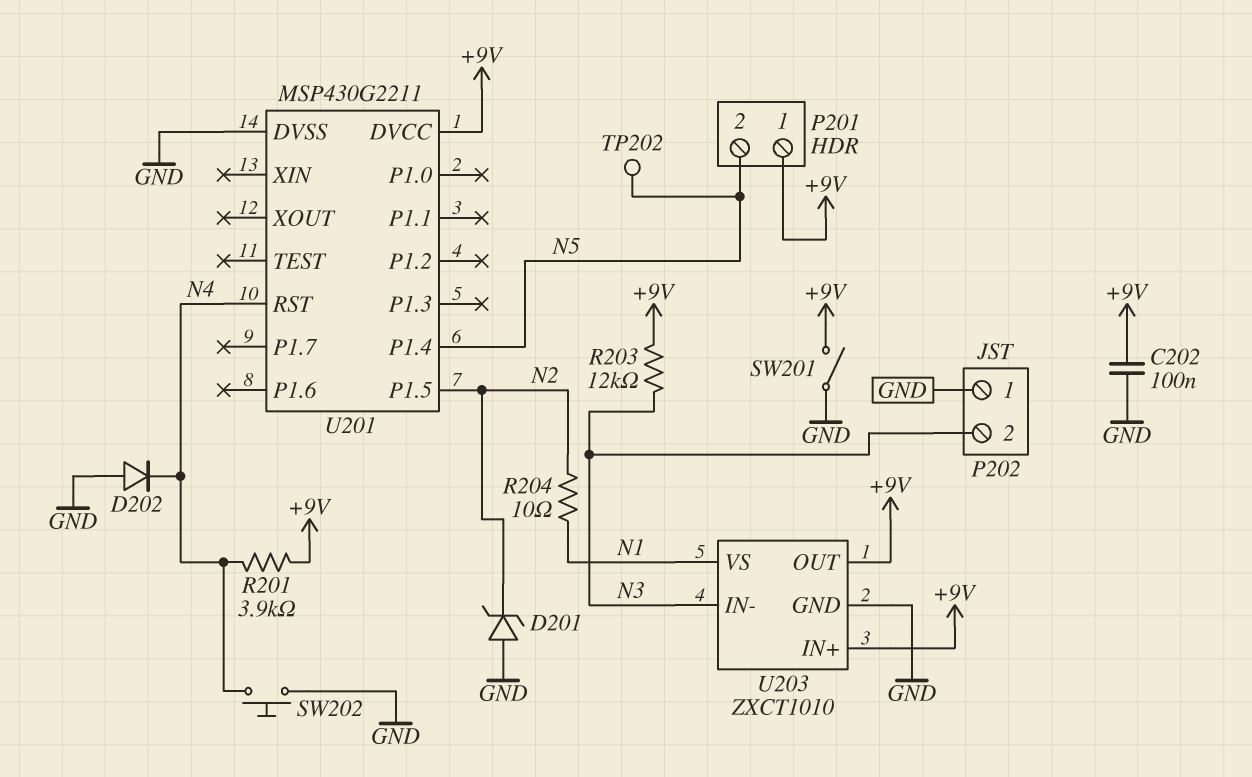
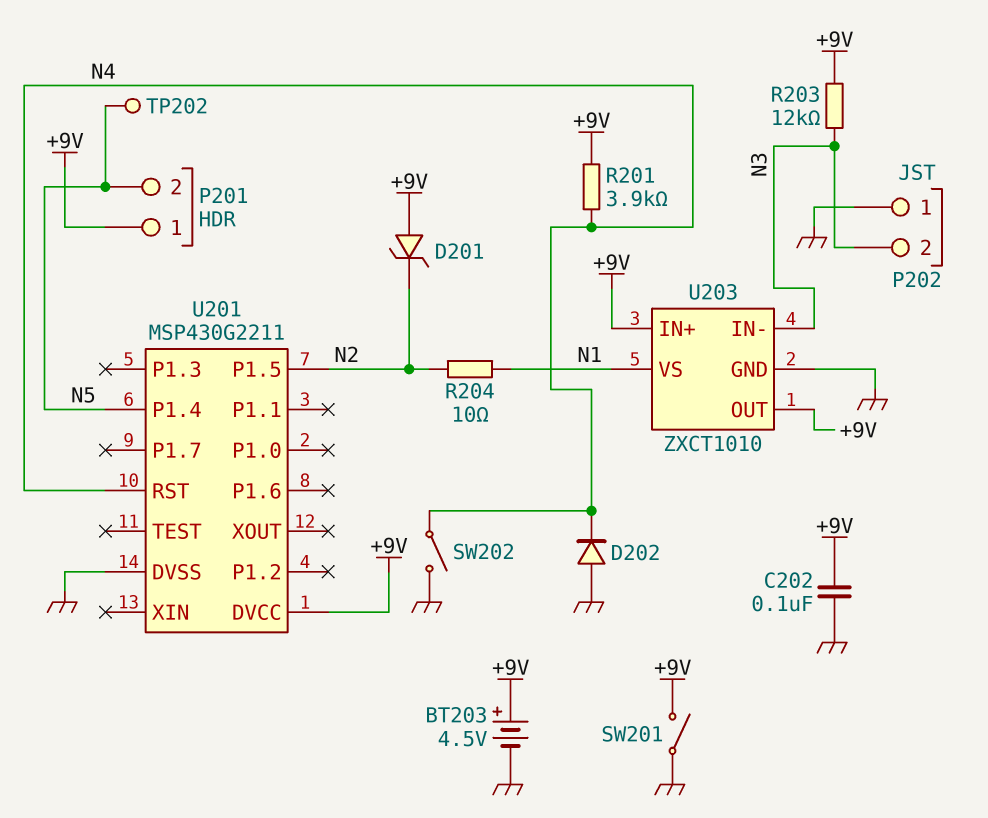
BT203: none -> 4.5V (plus +9V, minus GND)
D201: zener (A GND, K N2) -> zener (A +9V, K N2)
SW202: button (GND, N4) -> switch (GND, N4)

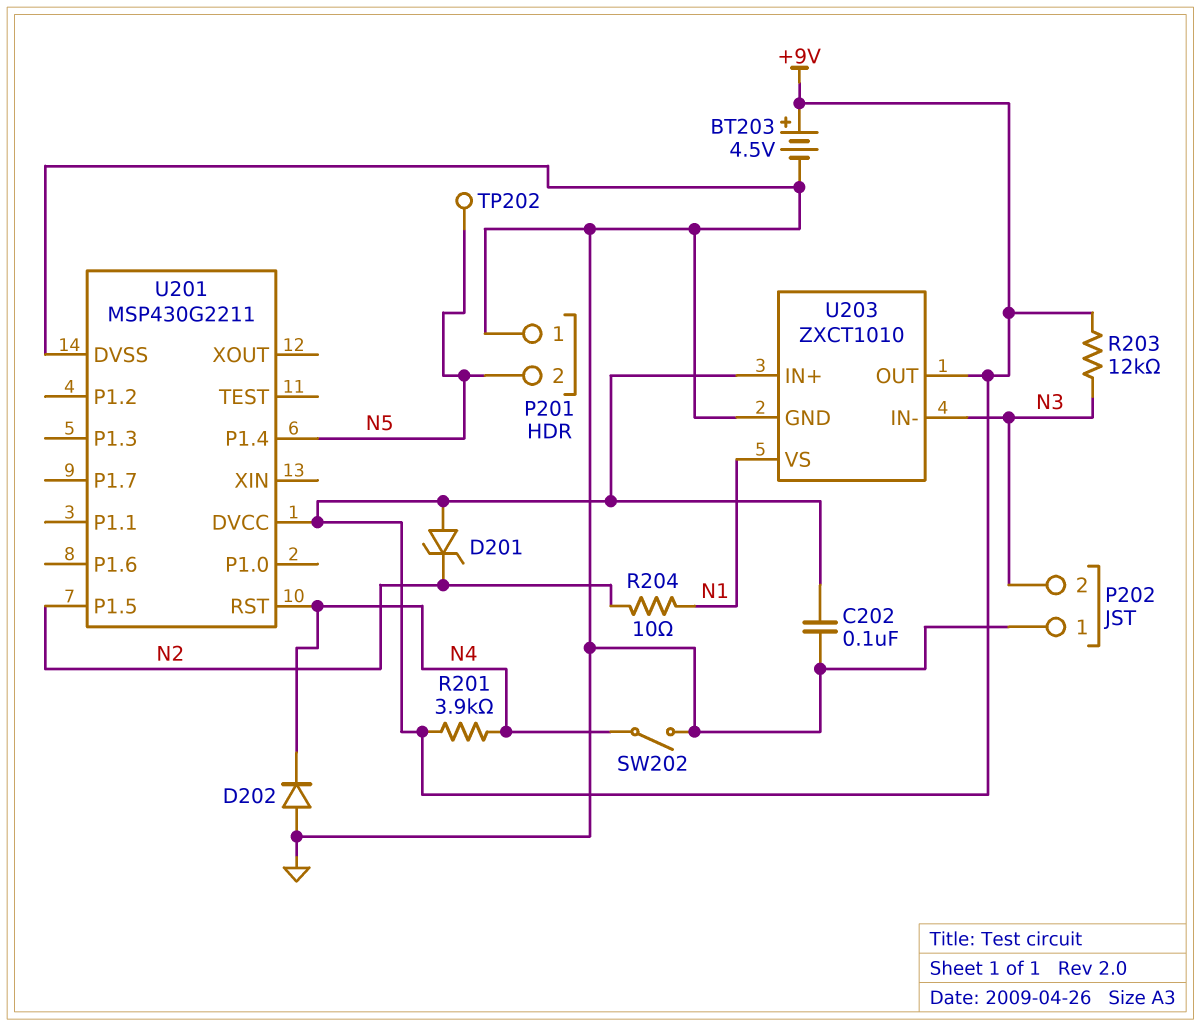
P201 pin 1: +9V -> GND
SW201: switch (+9V, GND) -> none

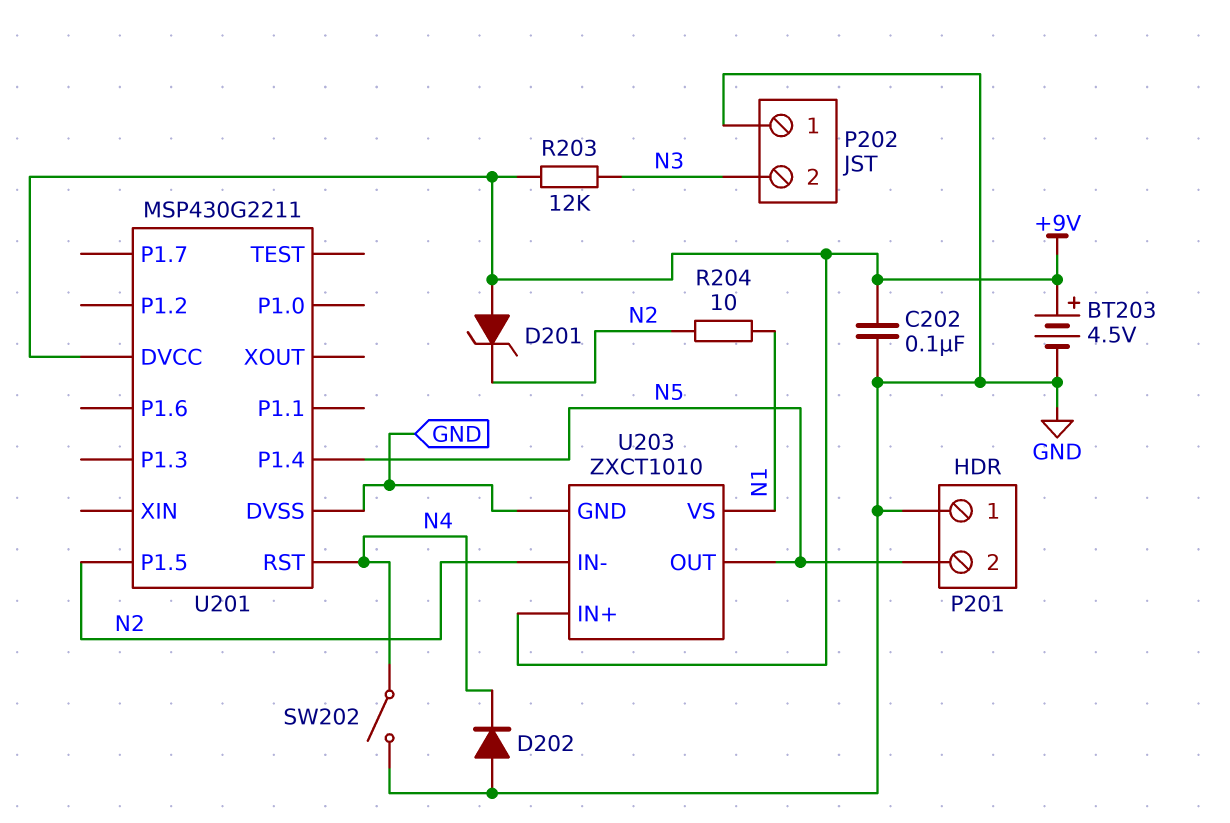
R201: 3.9k (+9V, N4) -> none
TP202: test point (N5) -> none
U203 pin IN-: N3 -> N2
U203 pin OUT: +9V -> N5

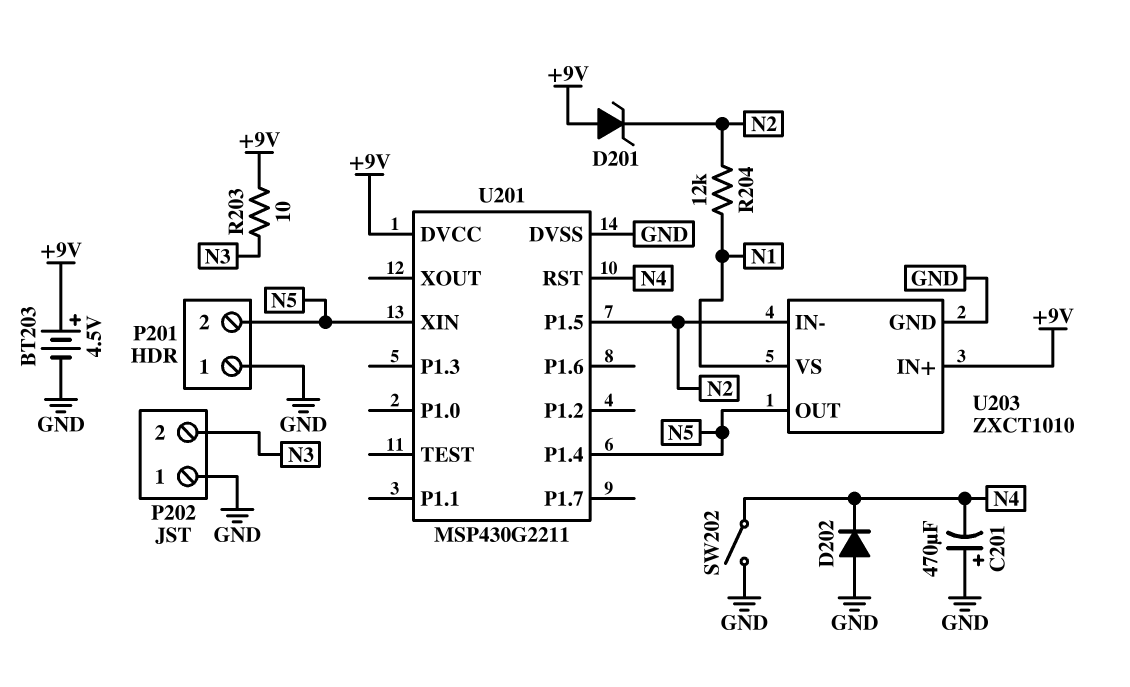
C201: none -> 470uF (plus GND, minus N4)
C202: 100nF (+9V, GND) -> none
R203: 12k (+9V, N3) -> 10 (+9V, N3)
R204: 10 (N1, N2) -> 12k (N1, N2)
U201 pin XIN: none -> N5

